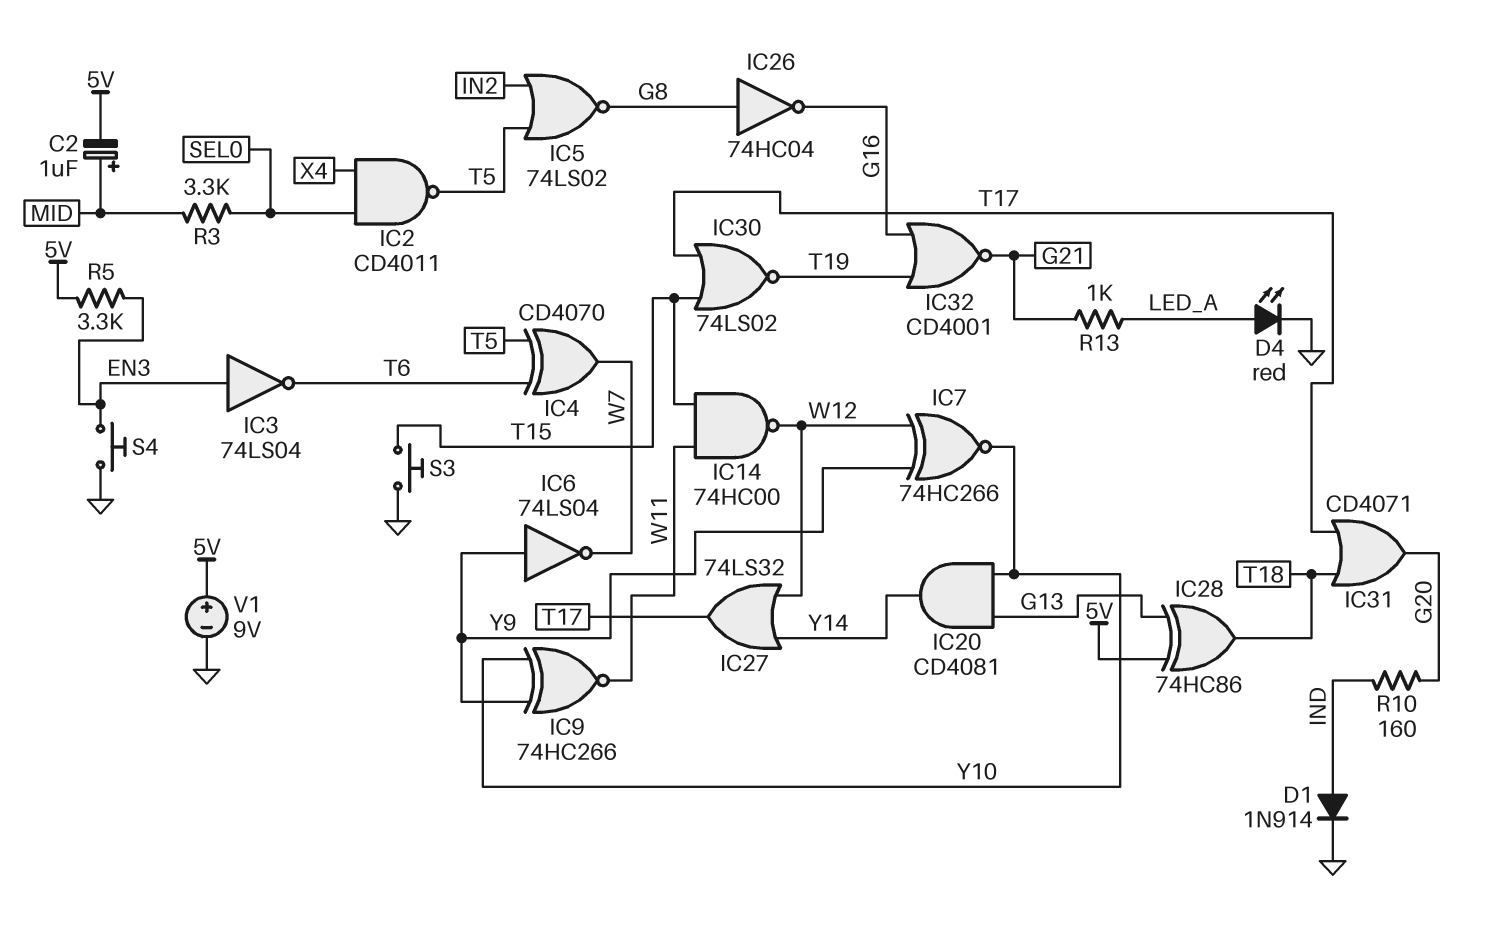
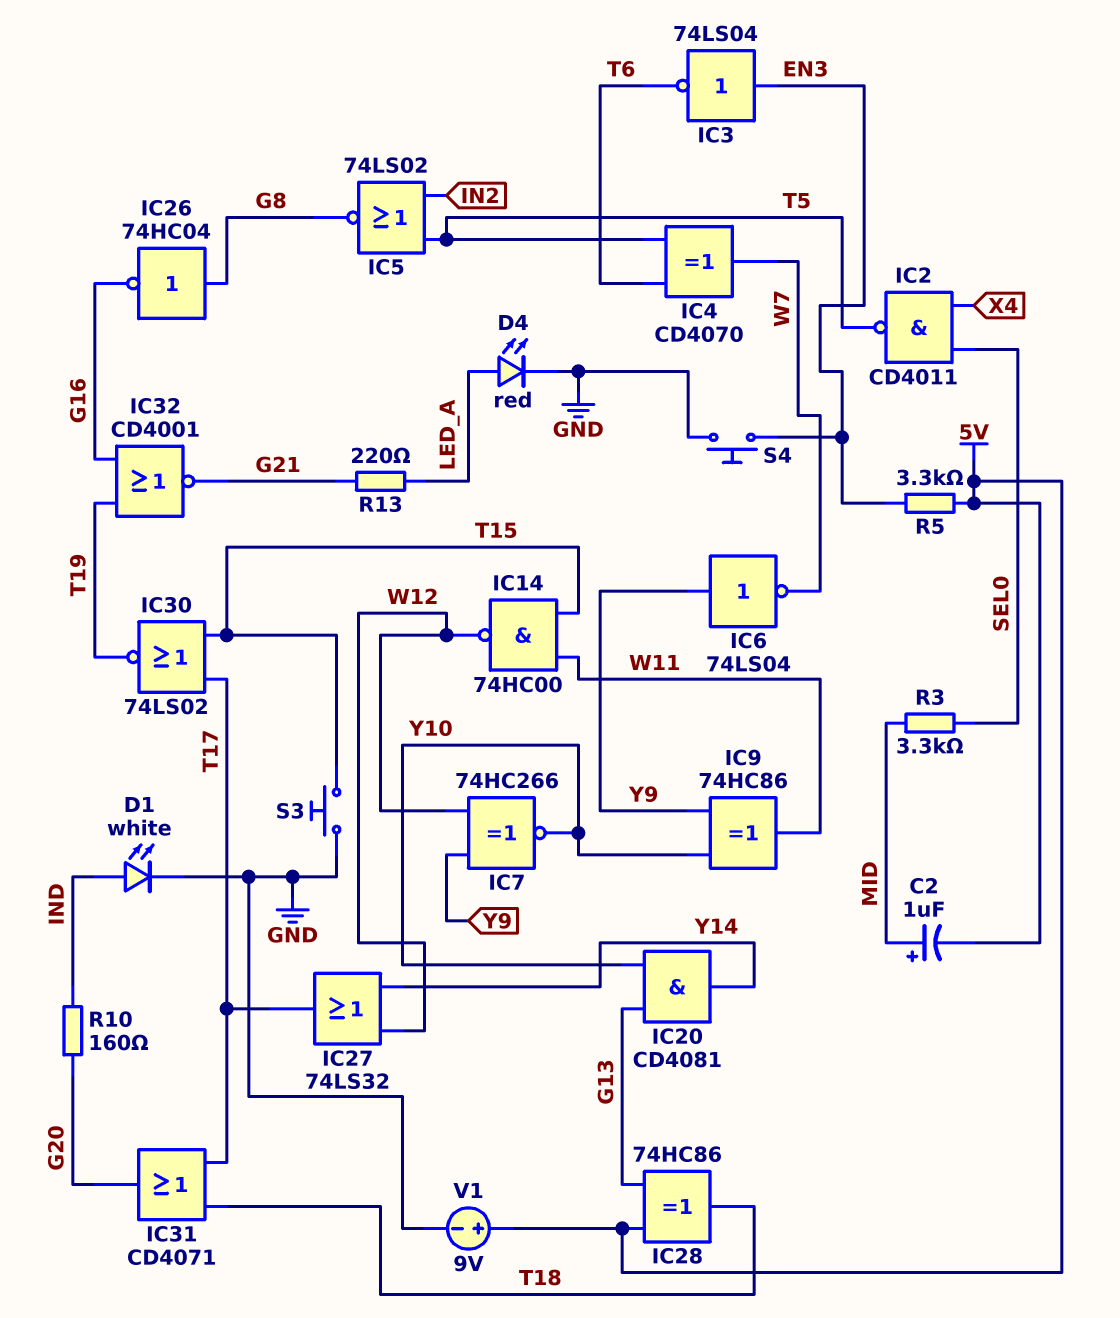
D1: diode 1N914 (A IND, K GND) -> LED white (A IND, K GND)
IC9: XNOR 74HC266 (in Y9, in Y10, out W11) -> XOR 74HC86 (in Y9, in Y10, out W11)
R13: 1k (G21, LED_A) -> 220 (G21, LED_A)

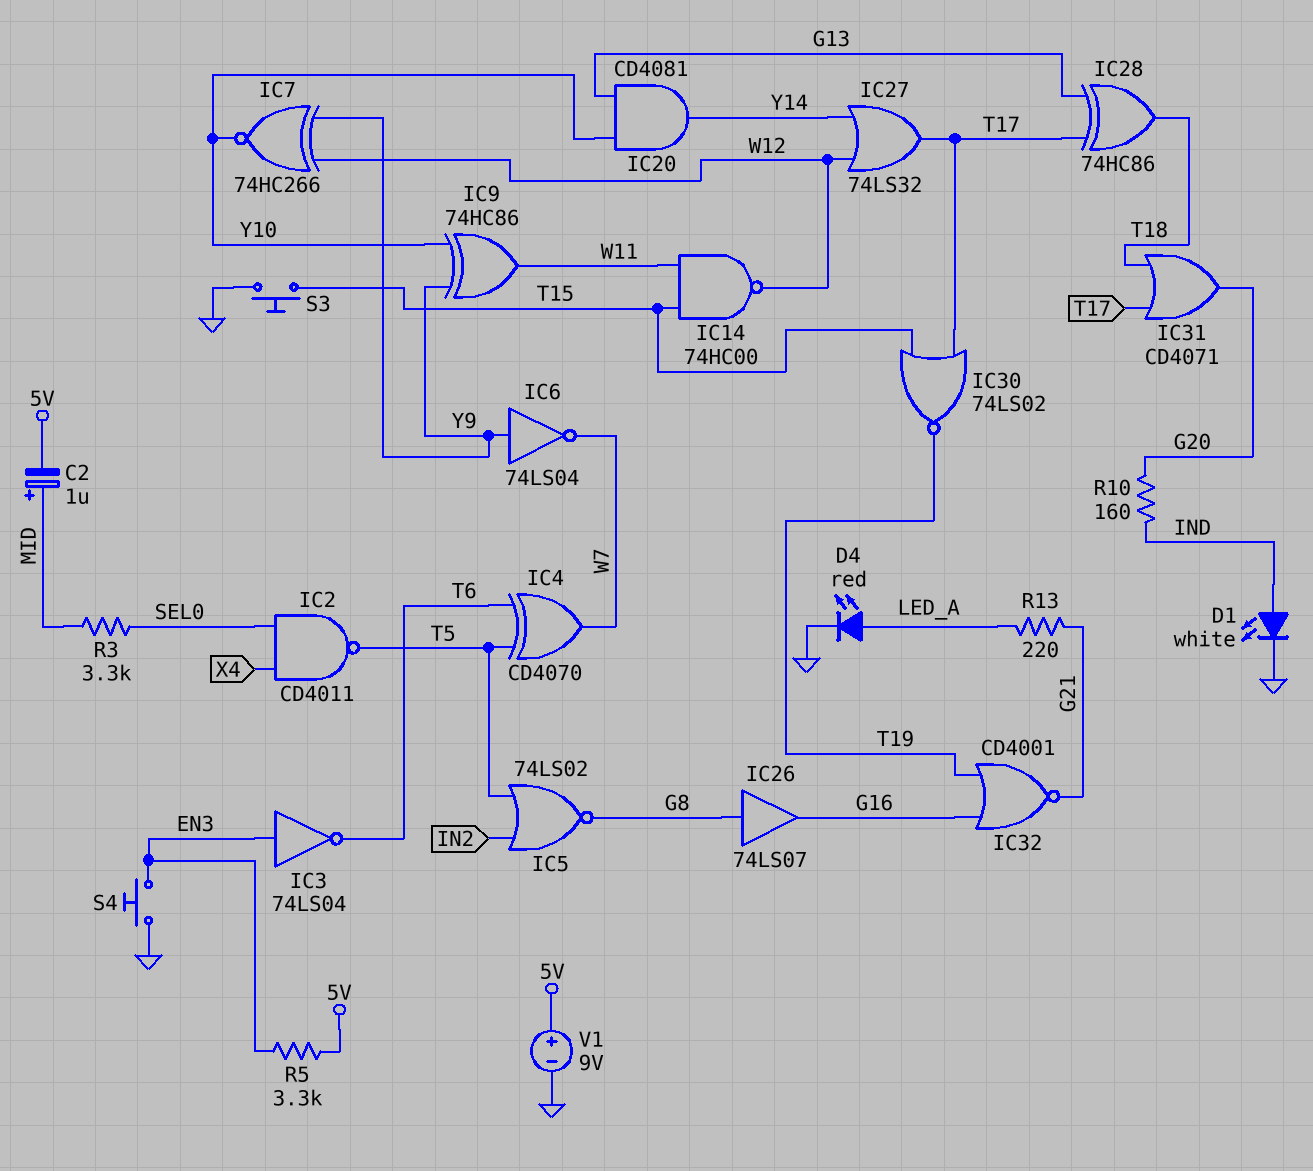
IC26: NOT 74HC04 (in G8, out G16) -> buffer 74LS07 (in G8, out G16)
IC28: XOR 74HC86 (in 5V, in G13, out T18) -> XOR 74HC86 (in G13, in T17, out T18)

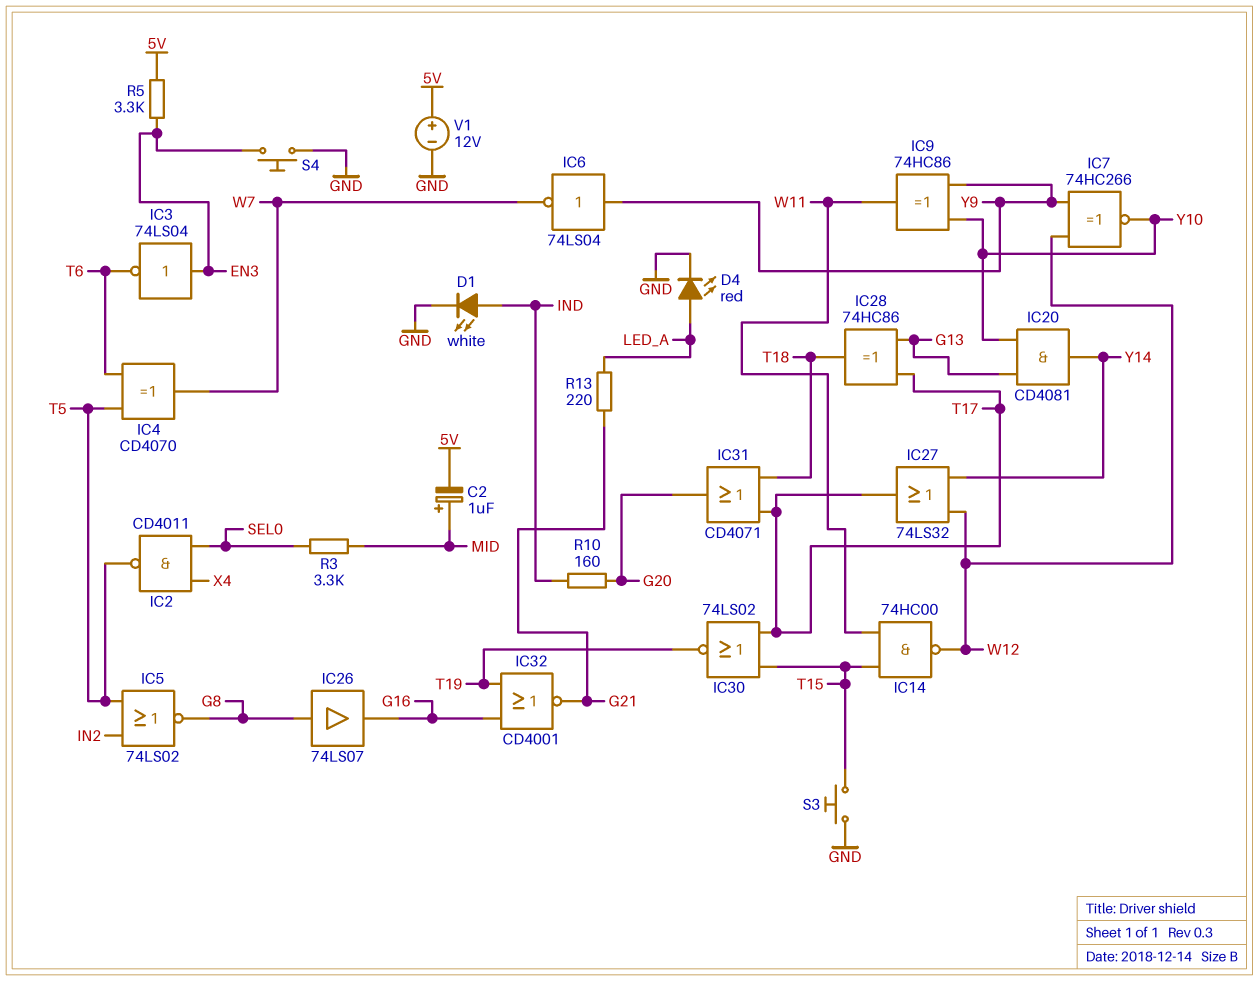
V1: 9V (plus 5V, minus GND) -> 12V (plus 5V, minus GND)

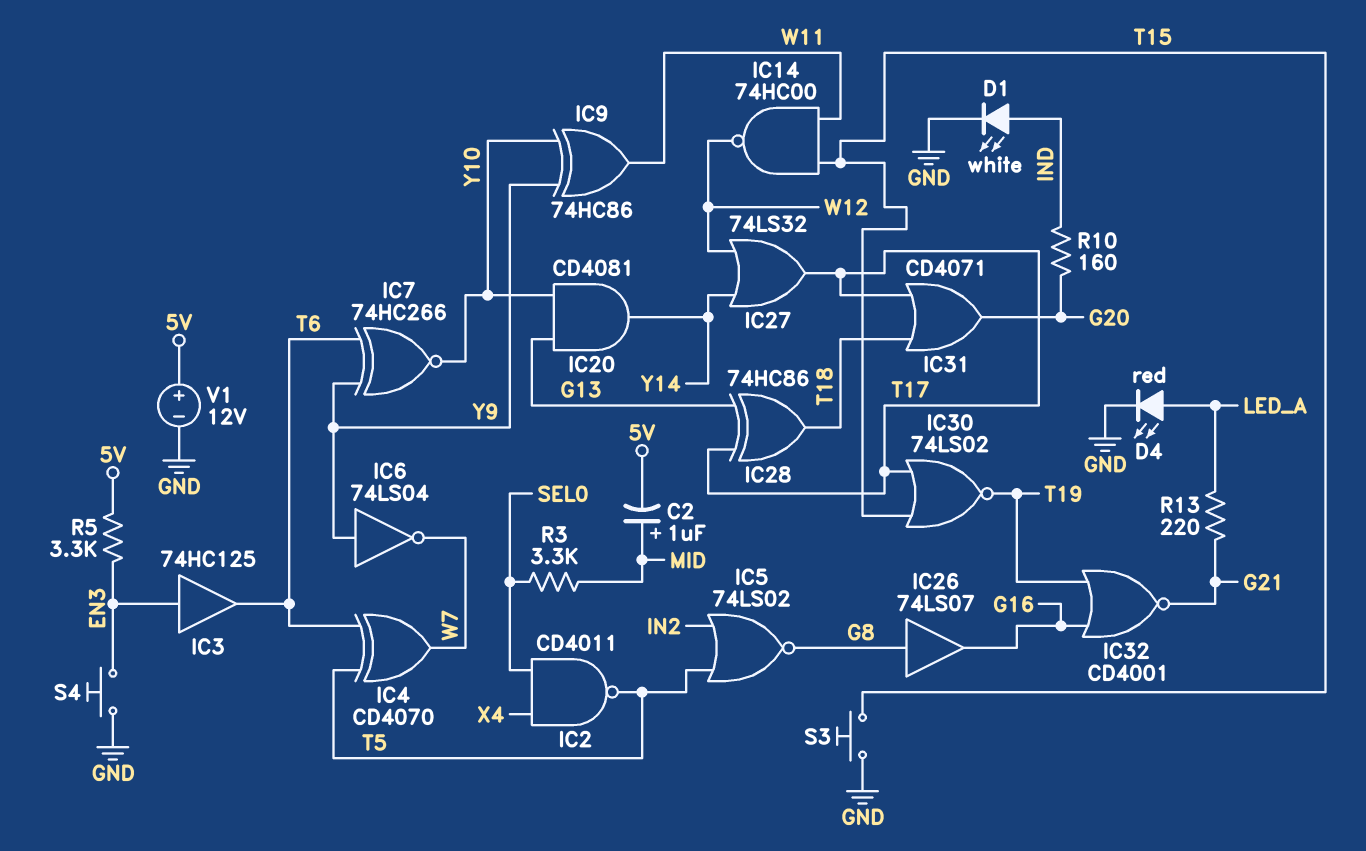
IC3: NOT 74LS04 (in EN3, out T6) -> buffer 74HC125 (in EN3, out T6)
IC7: XNOR 74HC266 (in W12, in Y9, out Y10) -> XNOR 74HC266 (in T6, in Y9, out Y10)

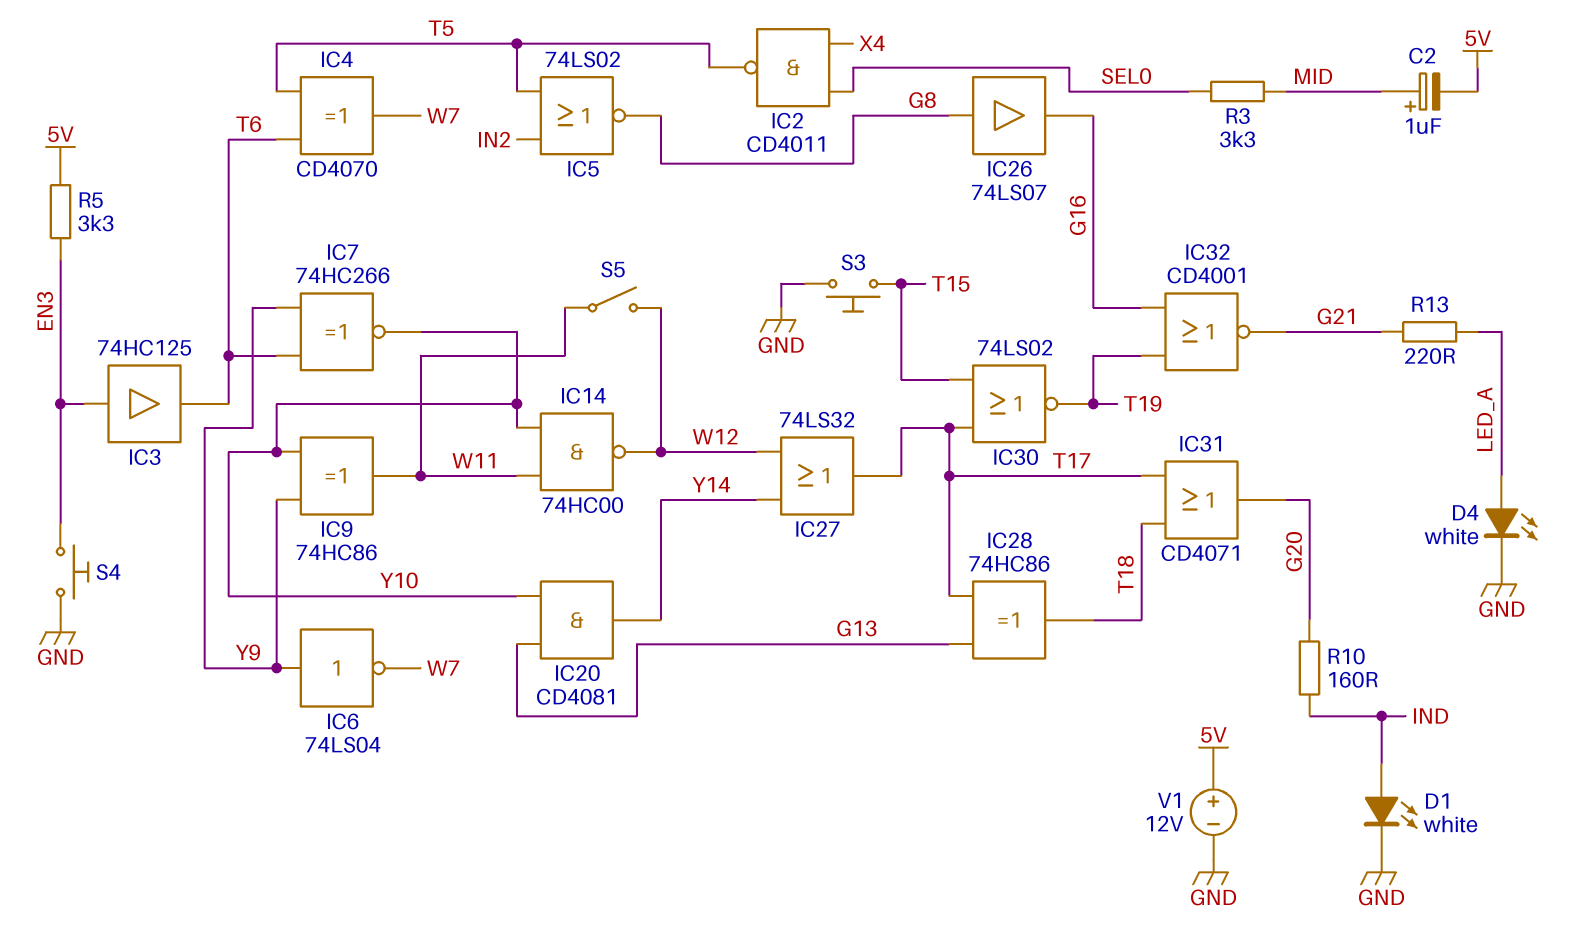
D4: LED red (A LED_A, K GND) -> LED white (A LED_A, K GND)
IC14: NAND 74HC00 (in T15, in W11, out W12) -> NAND 74HC00 (in W11, in Y10, out W12)
S5: none -> switch (W11, W12)

